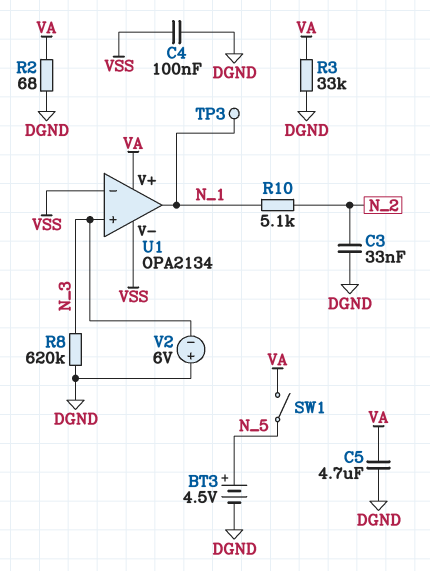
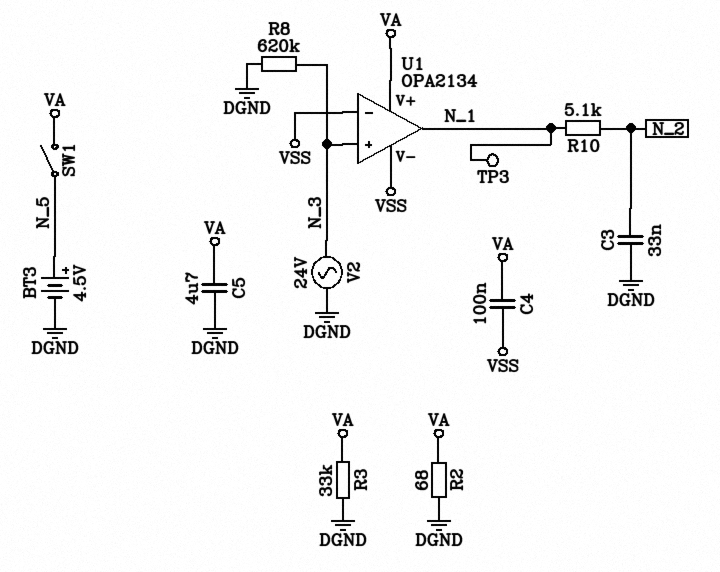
C4: 100nF (DGND, VSS) -> 100nF (VA, VSS)
V2: 6V (plus DGND, minus N_3) -> AC 24V (DGND, N_3)

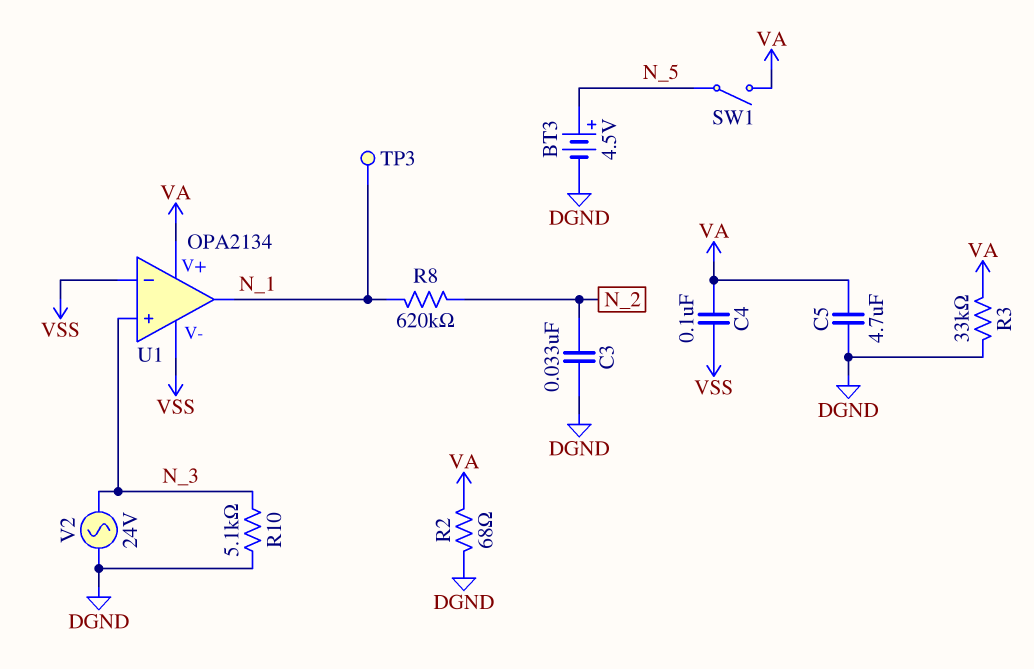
R8: 620k (DGND, N_3) -> 620k (N_1, N_2)
R10: 5.1k (N_1, N_2) -> 5.1k (DGND, N_3)

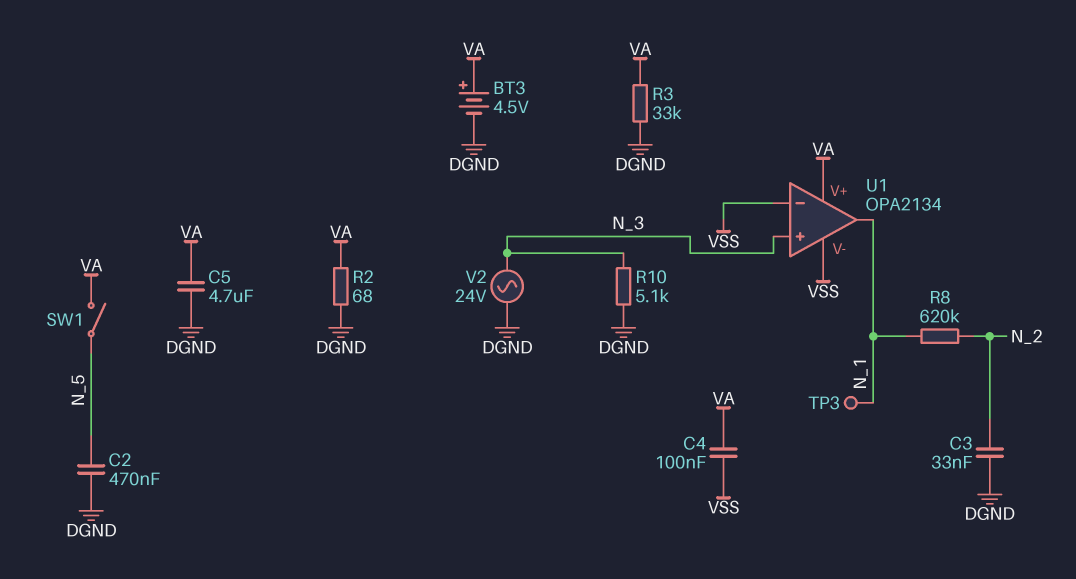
BT3: 4.5V (plus N_5, minus DGND) -> 4.5V (plus VA, minus DGND)
C2: none -> 470nF (DGND, N_5)

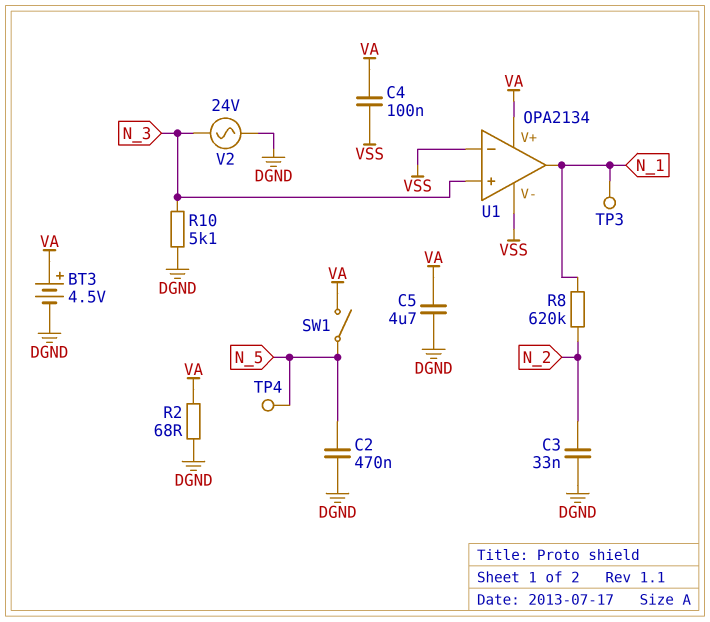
R3: 33k (DGND, VA) -> none
TP4: none -> test point (N_5)

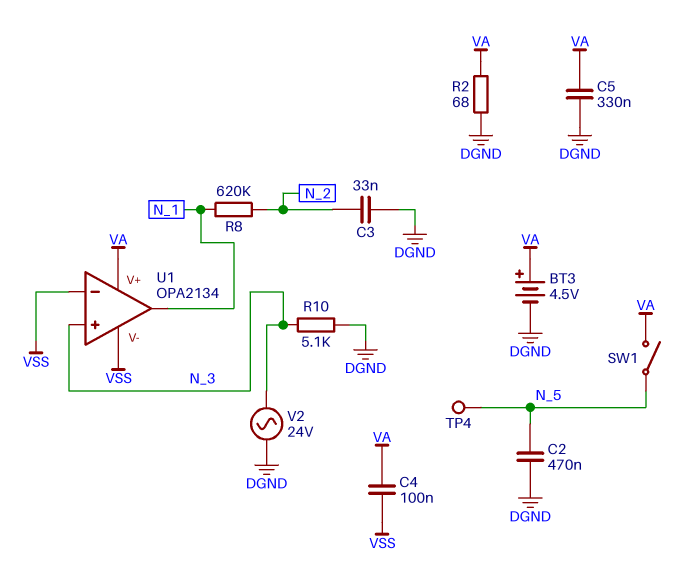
C5: 4.7uF (DGND, VA) -> 330nF (DGND, VA)
TP3: test point (N_1) -> none

